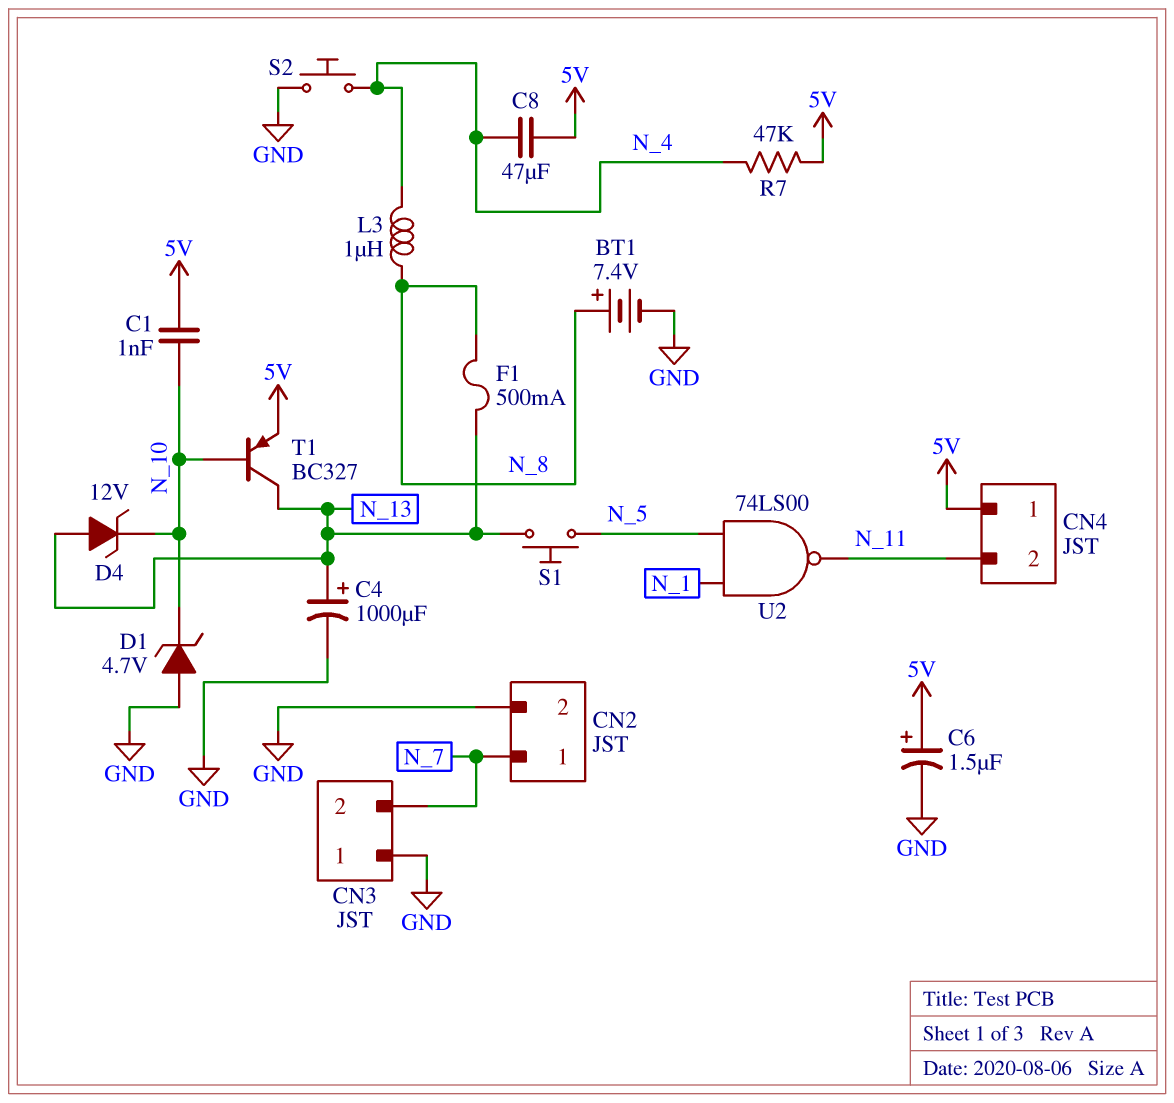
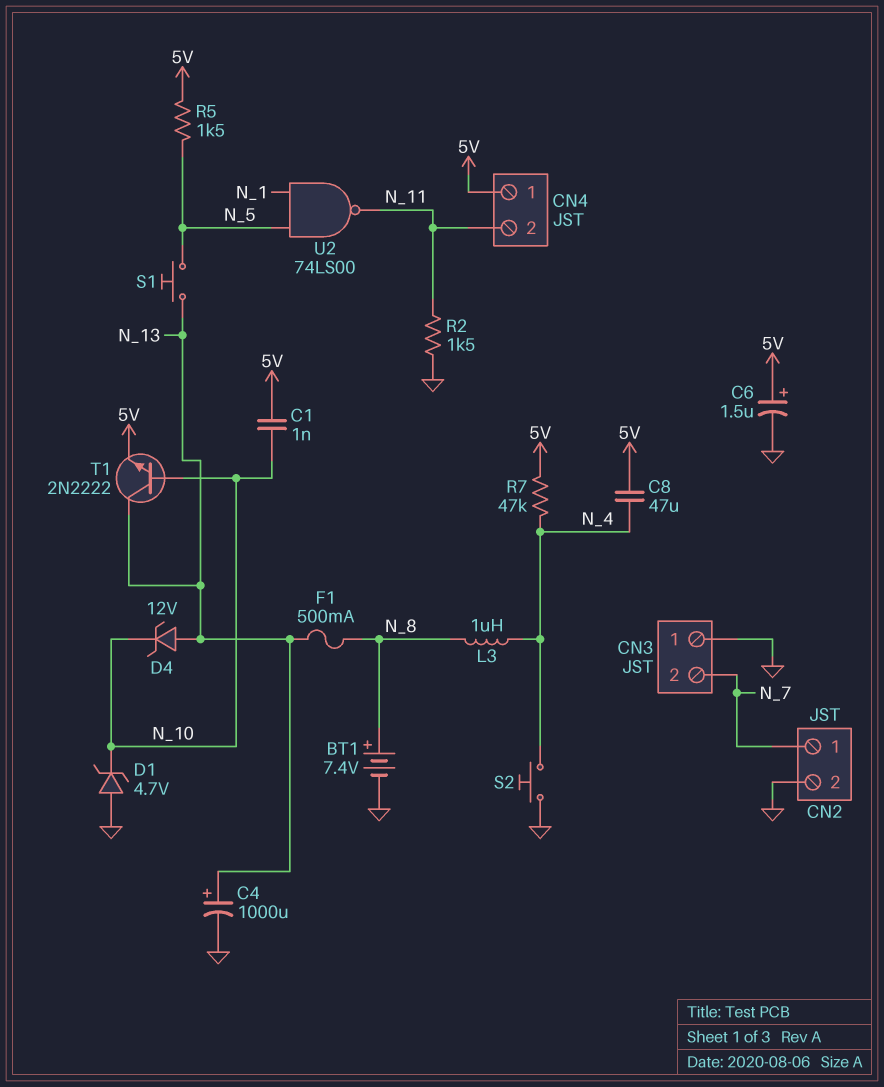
R2: none -> 1.5k (GND, N_11)
R5: none -> 1.5k (5V, N_5)
T1: PNP BC327 (B N_10, C N_13, E 5V) -> NPN 2N2222 (B N_10, C N_13, E 5V)

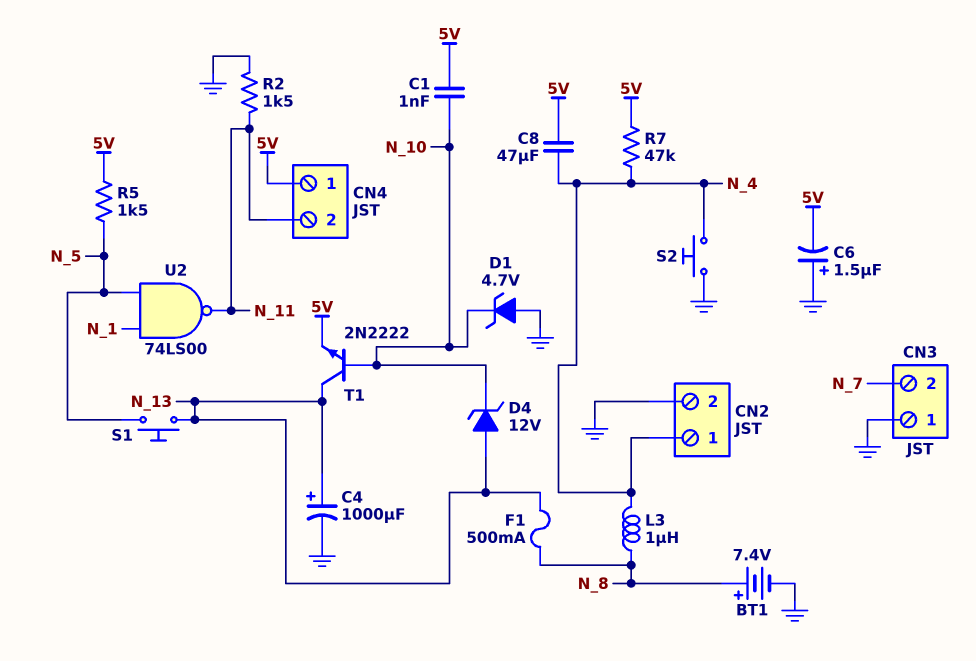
C6: 1.5uF (plus 5V, minus GND) -> 1.5uF (plus GND, minus 5V)
CN2 pin 1: N_7 -> N_4

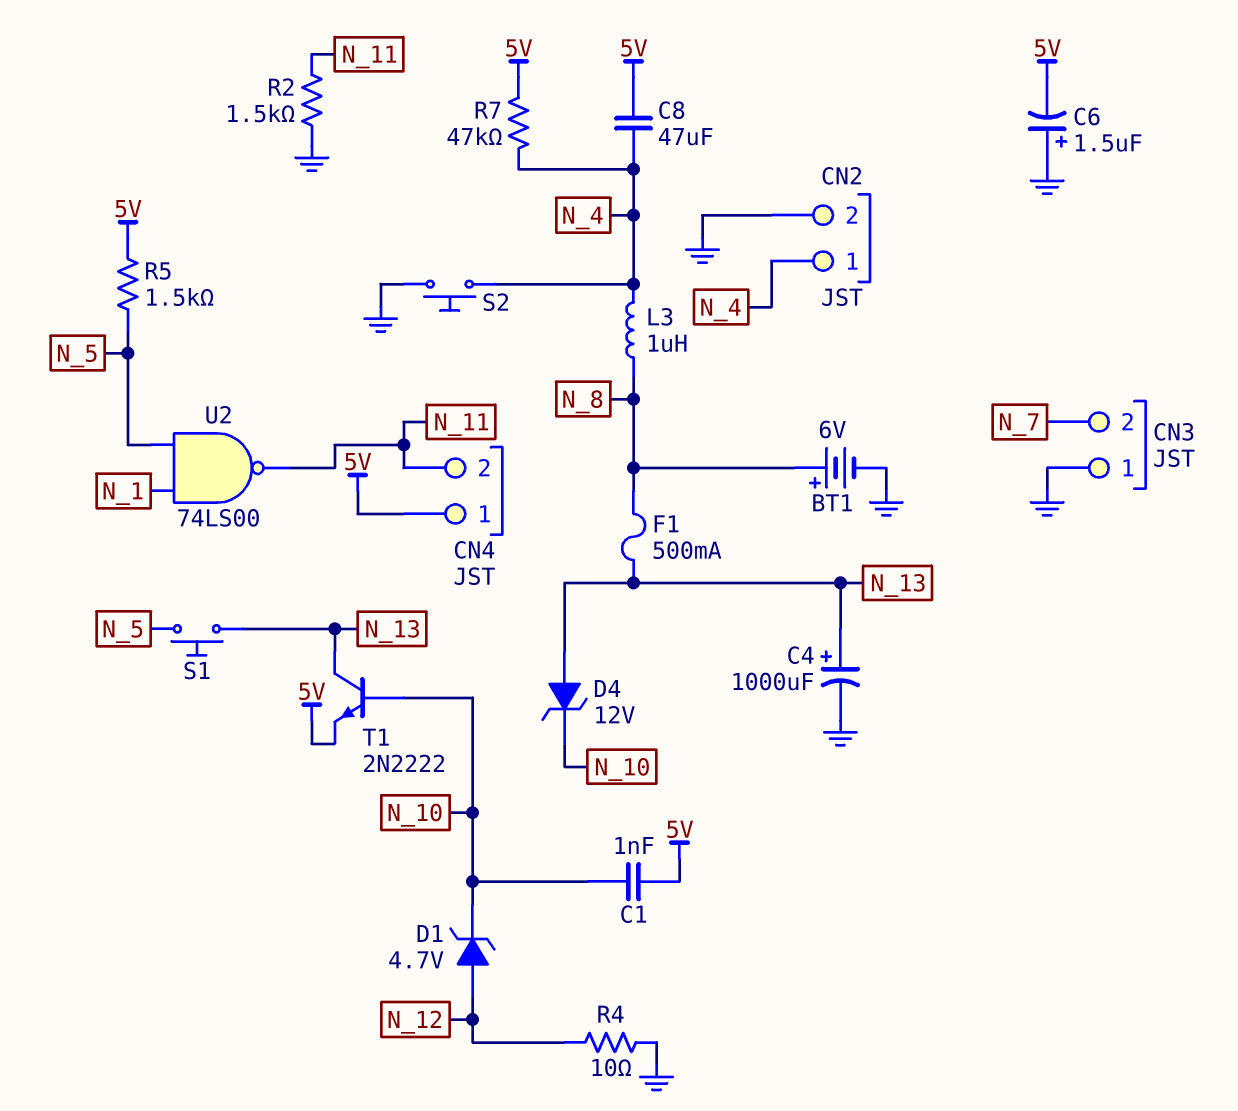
BT1: 7.4V (plus N_8, minus GND) -> 6V (plus N_8, minus GND)
D1: zener 4.7V (A GND, K N_10) -> zener 4.7V (A N_12, K N_10)
R4: none -> 10 (GND, N_12)

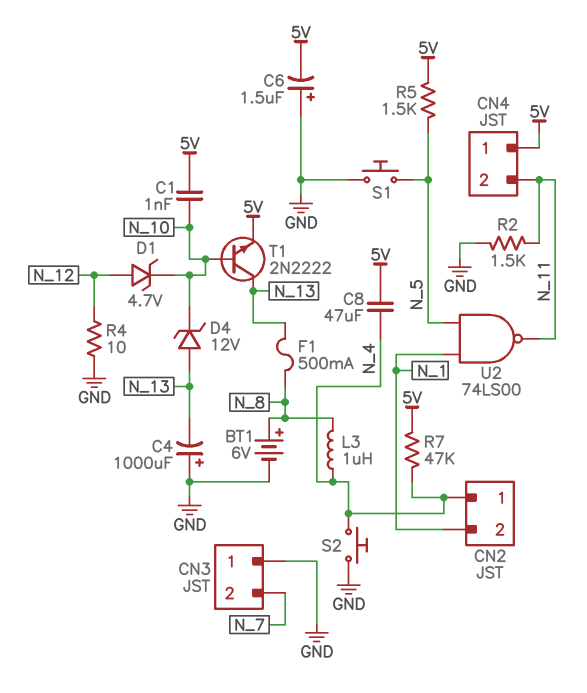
C4: 1000uF (plus N_13, minus GND) -> 1000uF (plus GND, minus N_13)
CN2 pin 2: GND -> N_1
S1: button (N_5, N_13) -> button (GND, N_5)

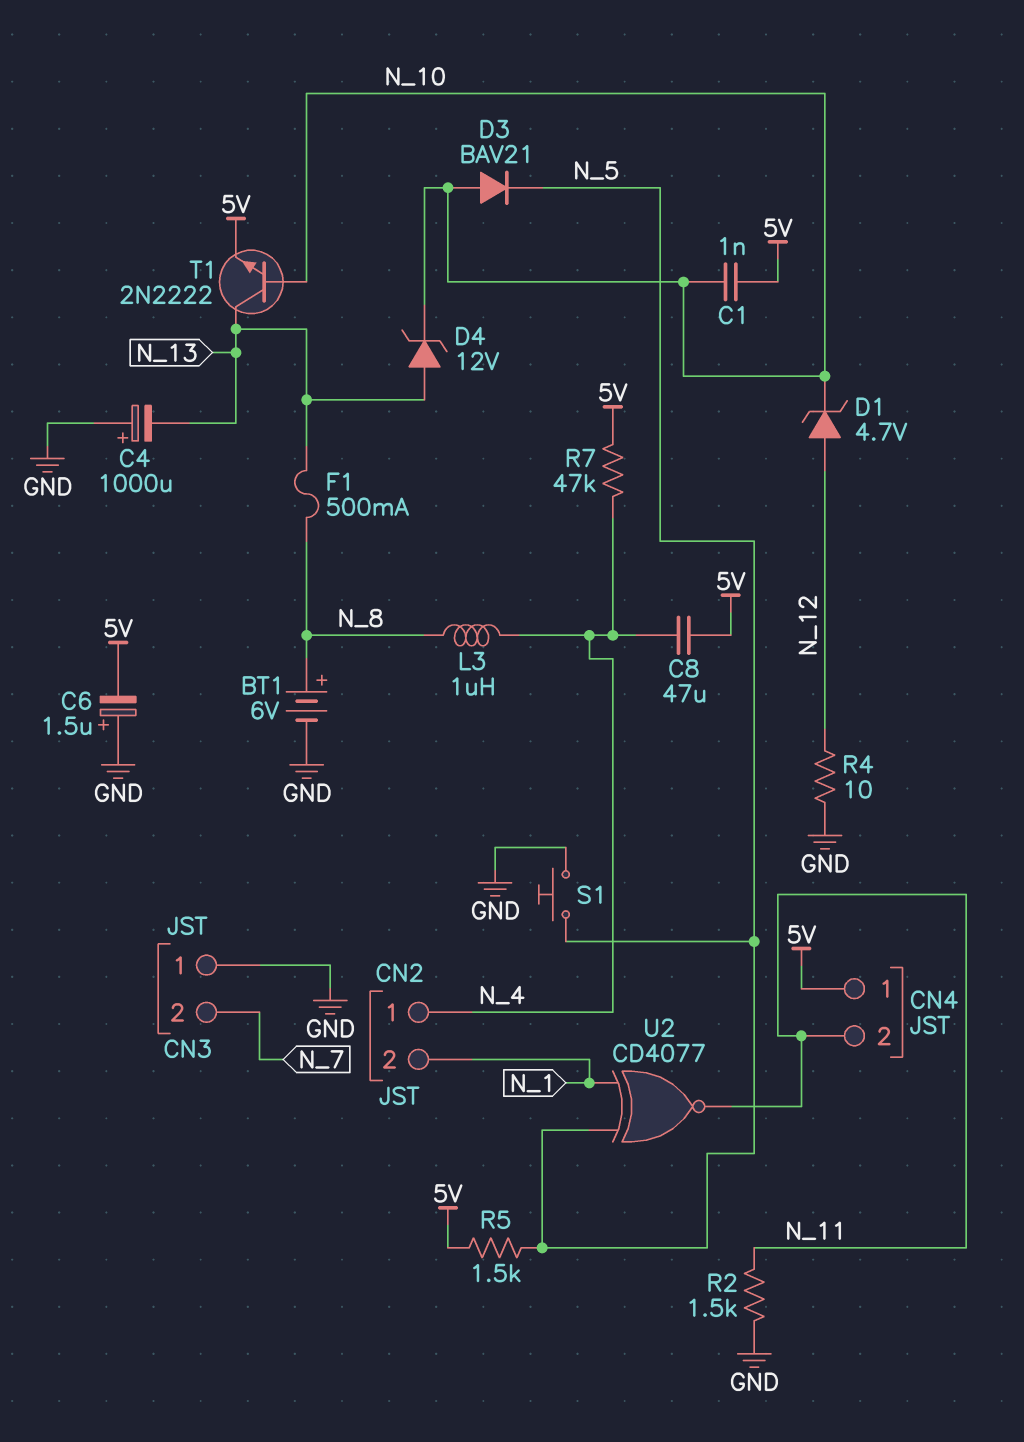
D3: none -> diode BAV21 (A N_10, K N_5)
S2: button (GND, N_4) -> none
U2: NAND 74LS00 (in N_1, in N_5, out N_11) -> XNOR CD4077 (in N_1, in N_5, out N_11)

